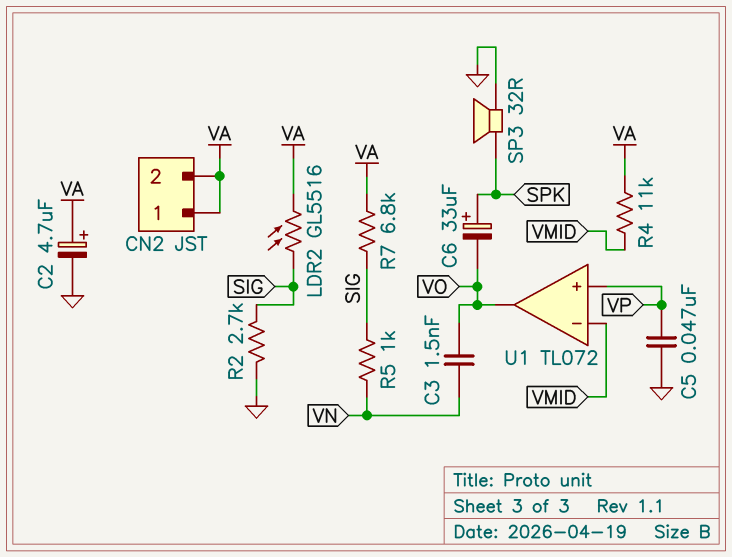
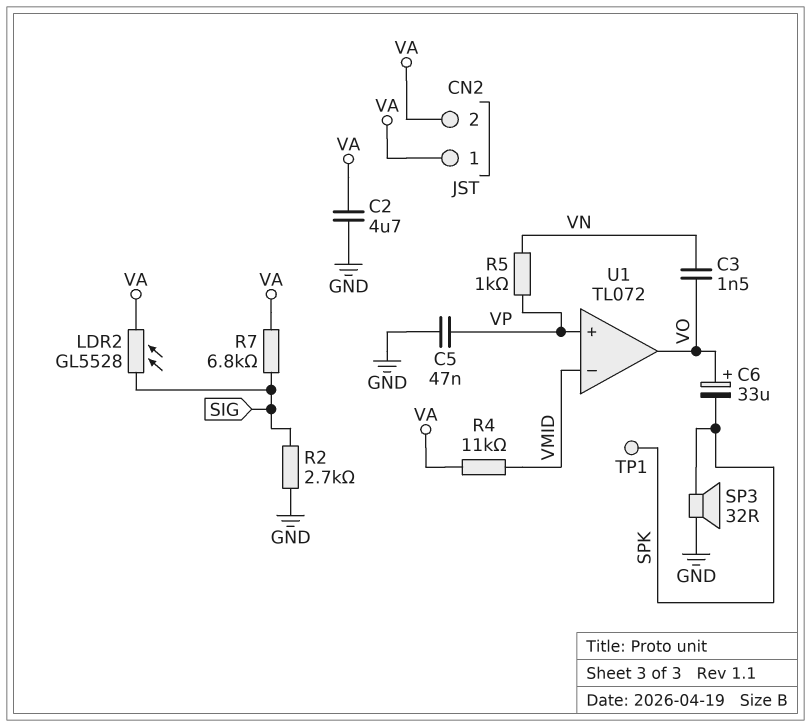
C2: 4.7uF (plus VA, minus GND) -> 4.7uF (GND, VA)
C6: 33uF (plus SPK, minus VO) -> 33uF (plus VO, minus SPK)
LDR2: GL5516 (SIG, VA) -> GL5528 (SIG, VA)
R5: 1k (SIG, VN) -> 1k (VN, VP)
TP1: none -> test point (SPK)

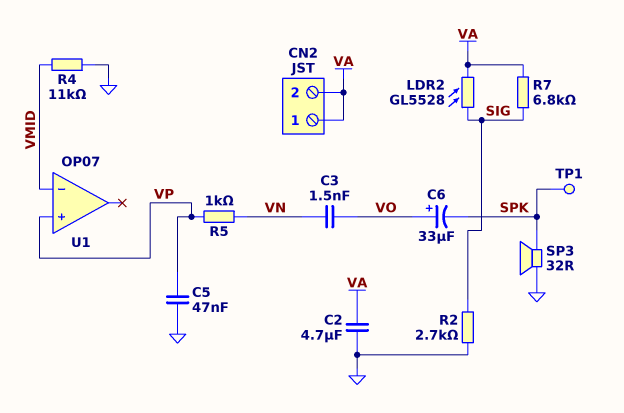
R4: 11k (VA, VMID) -> 11k (GND, VMID)
U1: TL072 -> OP07
U1 pin out: VO -> none

